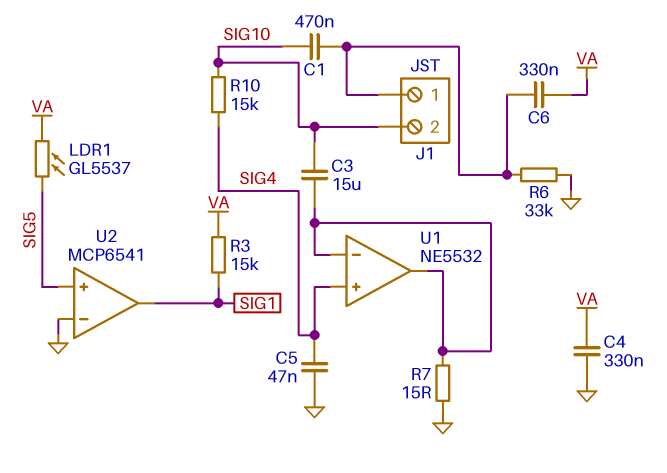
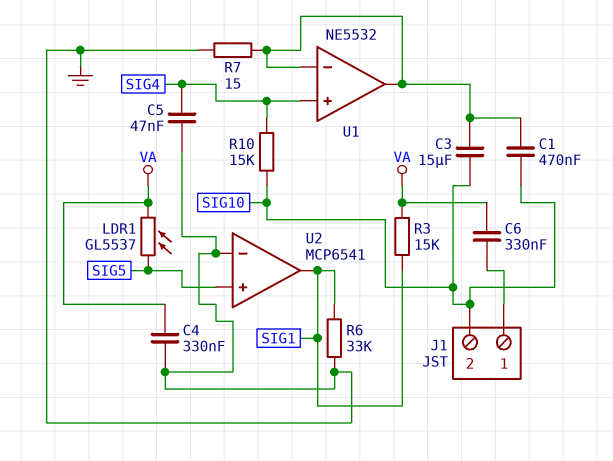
C1: 470nF (J1/1, SIG10) -> 470nF (SIG10, U1/in-)
R6: 33k (GND, J1/1) -> 33k (GND, SIG1)

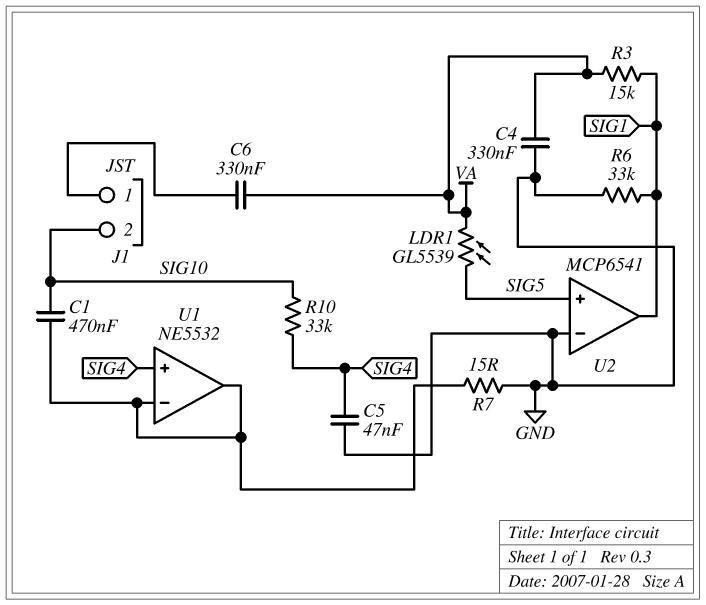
C3: 15uF (SIG10, U1/in-) -> none
LDR1: GL5537 (SIG5, VA) -> GL5539 (SIG5, VA)
R10: 15k (SIG4, SIG10) -> 33k (SIG4, SIG10)

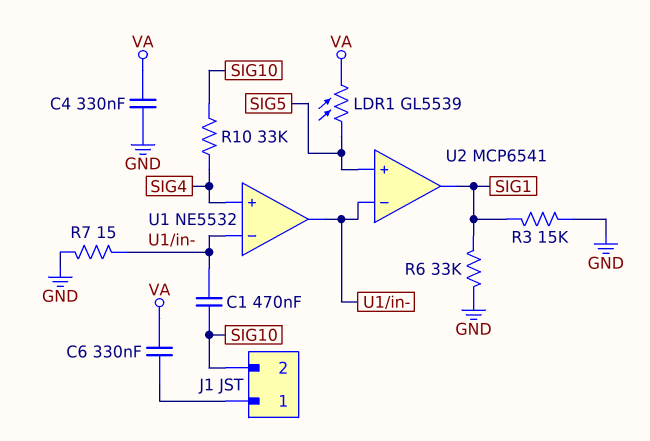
C5: 47nF (GND, SIG4) -> none
R3: 15k (SIG1, VA) -> 15k (GND, SIG1)
U2 pin in-: GND -> U1/in-

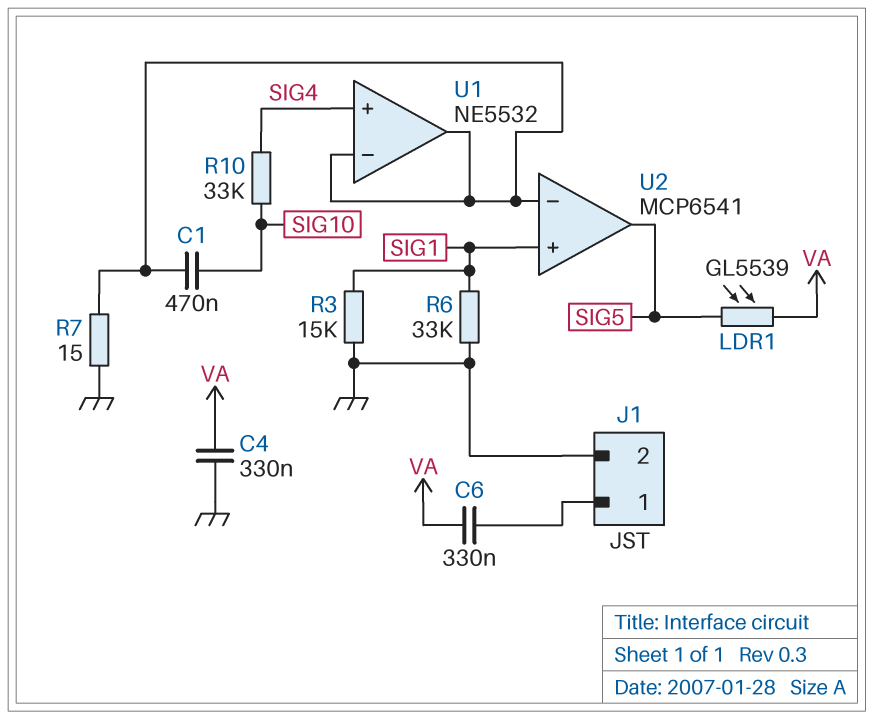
J1 pin 2: SIG10 -> GND
U2 pin in+: SIG5 -> SIG1
U2 pin out: SIG1 -> SIG5

